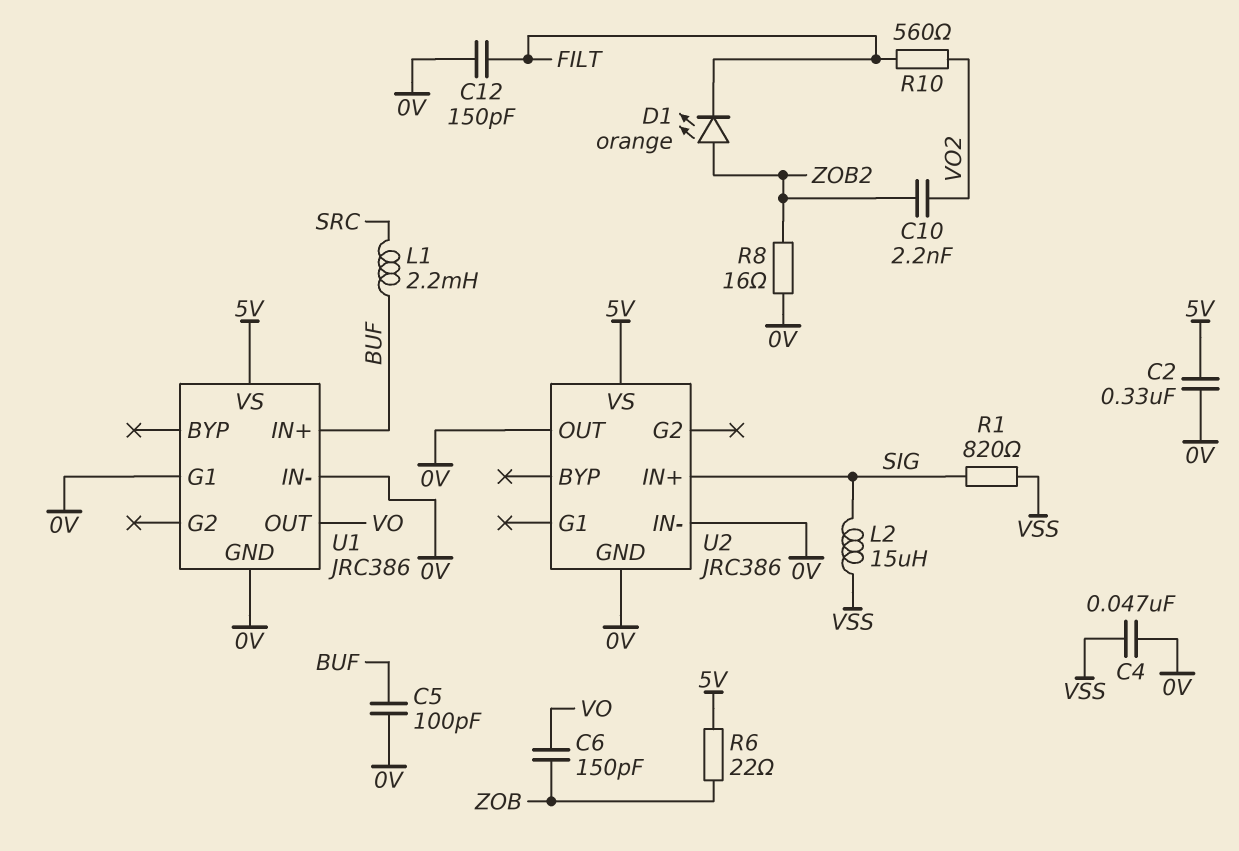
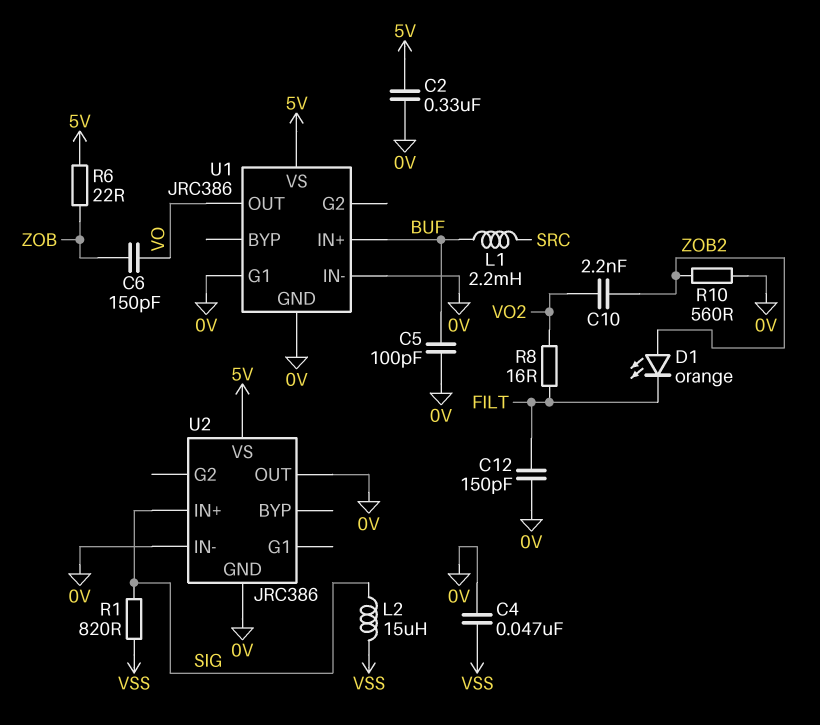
R8: 16 (0V, ZOB2) -> 16 (FILT, VO2)
R10: 560 (FILT, VO2) -> 560 (0V, ZOB2)

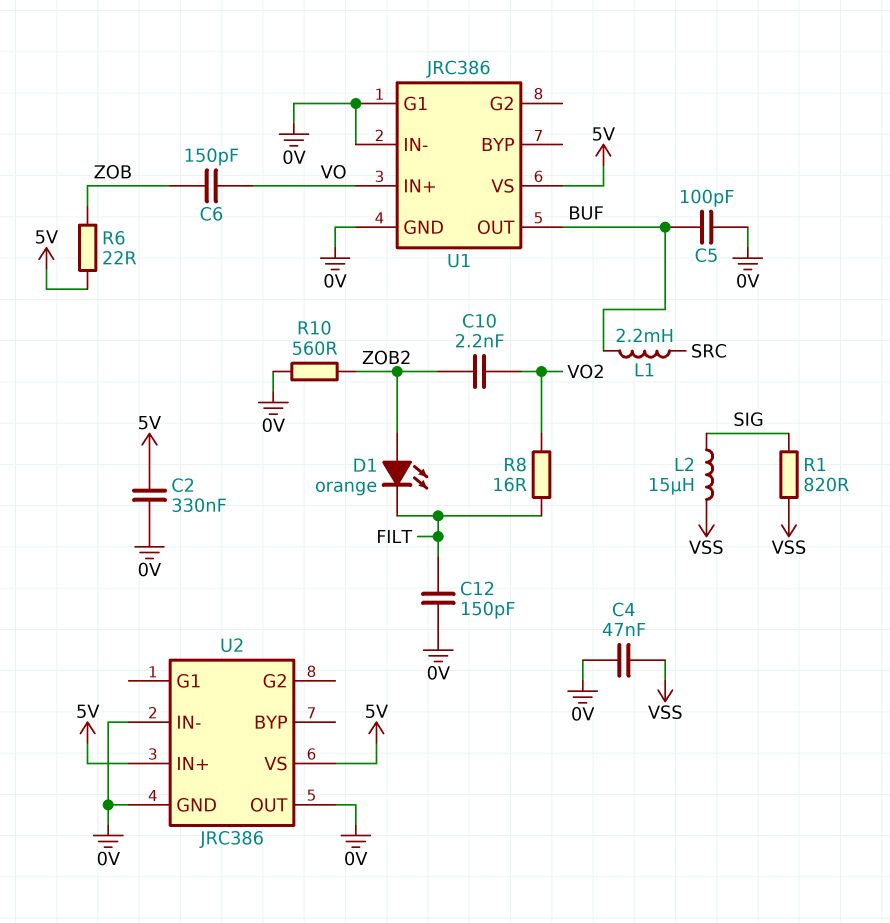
U1 pin IN+: BUF -> VO
U1 pin OUT: VO -> BUF
U2 pin IN+: SIG -> 5V

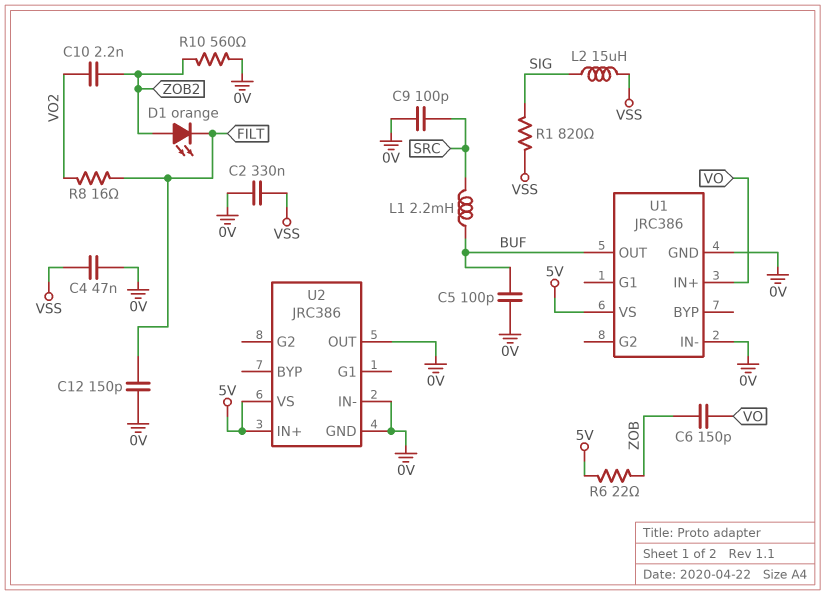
C2: 330nF (0V, 5V) -> 330nF (0V, VSS)
C9: none -> 100pF (0V, SRC)
U1 pin G1: 0V -> none

